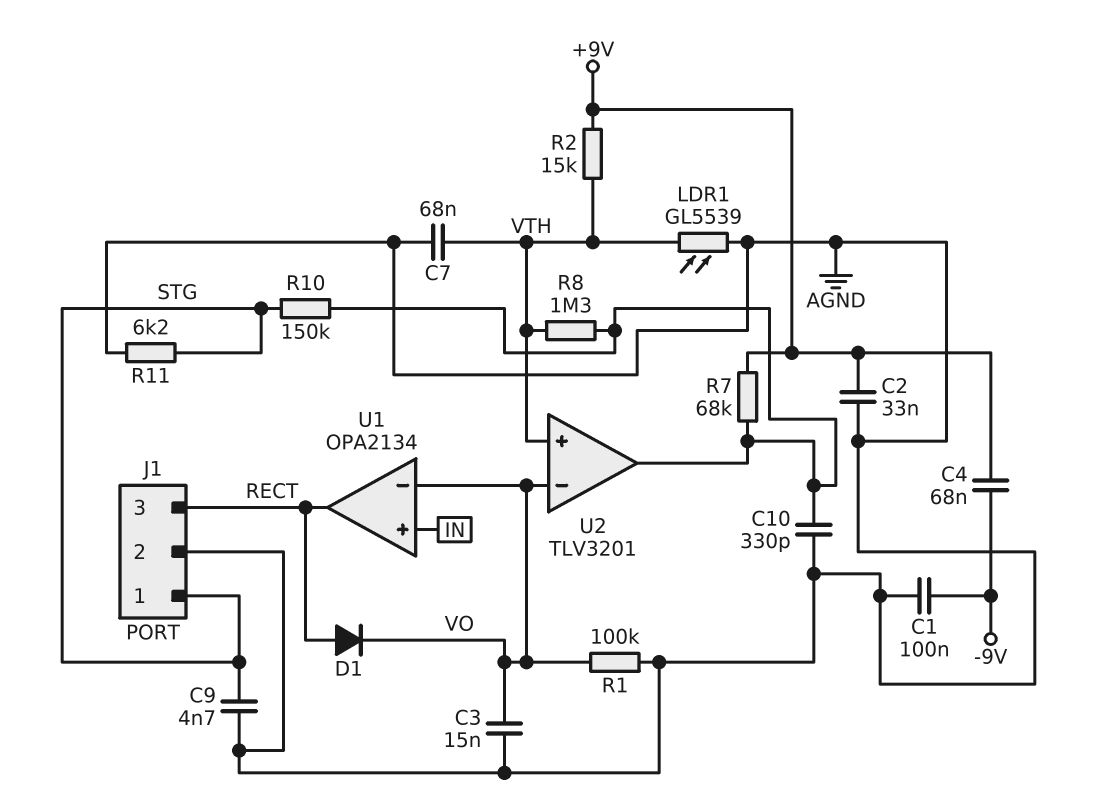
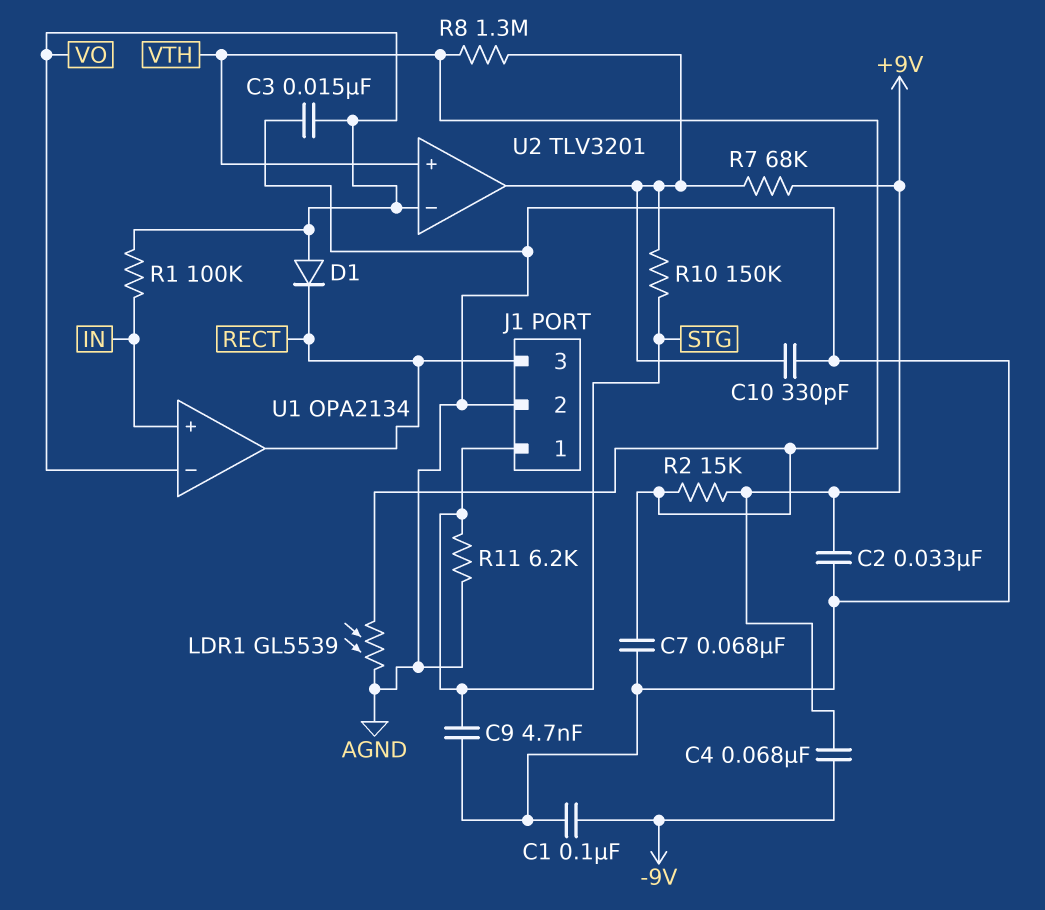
D1: diode (A RECT, K VO) -> diode (A VO, K RECT)
R1: 100k (AGND, VO) -> 100k (IN, VO)

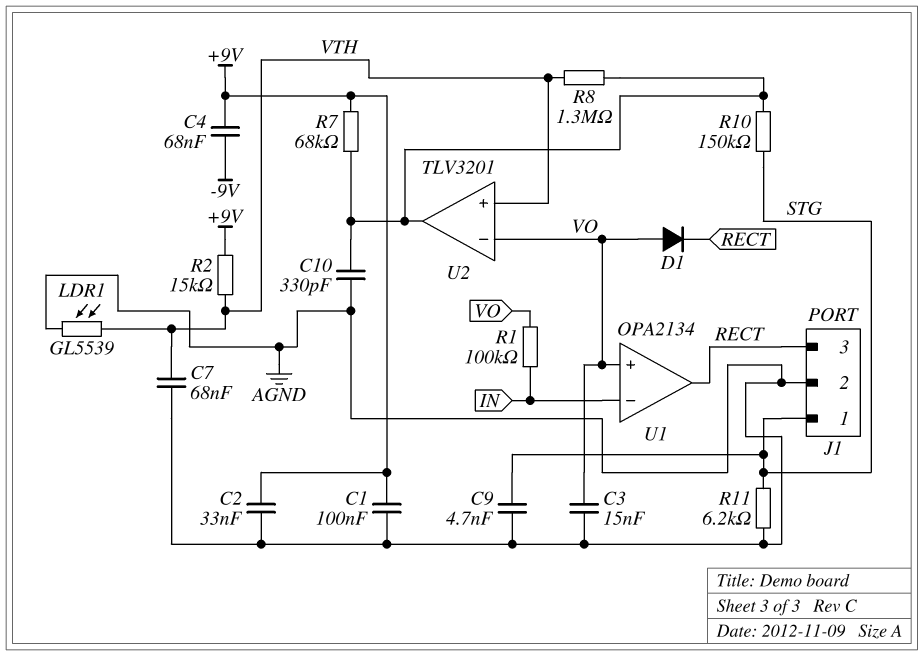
C1: 100nF (-9V, AGND) -> 100nF (+9V, AGND)
U1 pin in+: IN -> VO
U1 pin in-: VO -> IN

